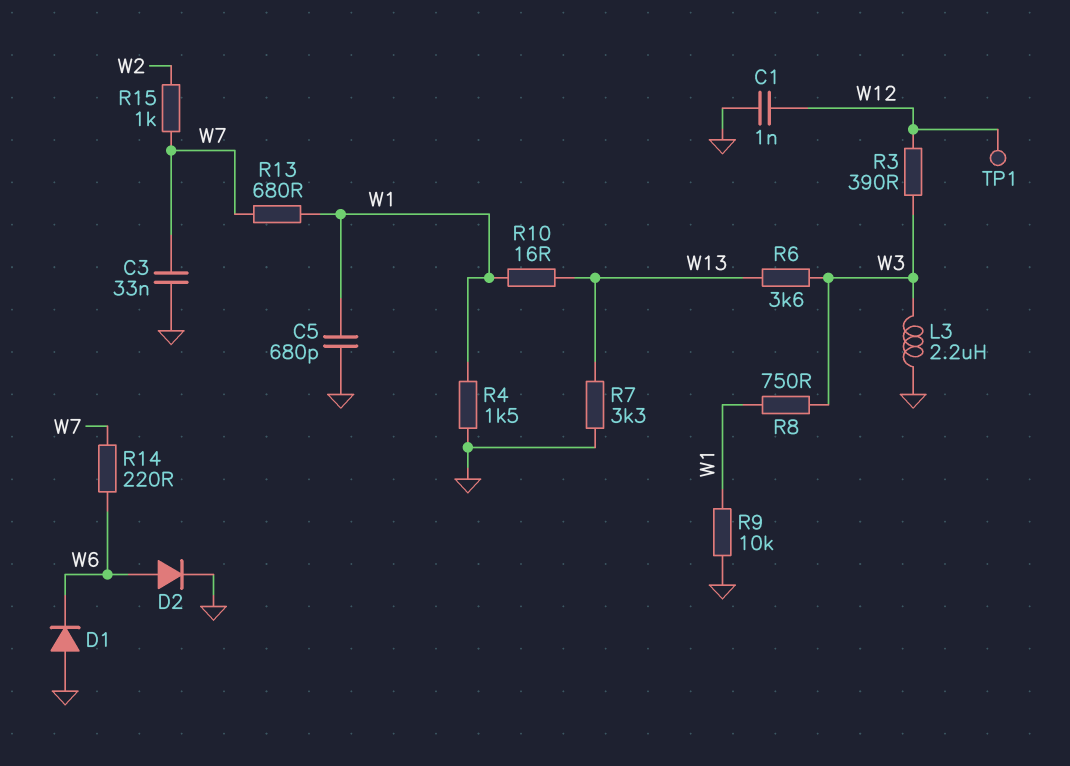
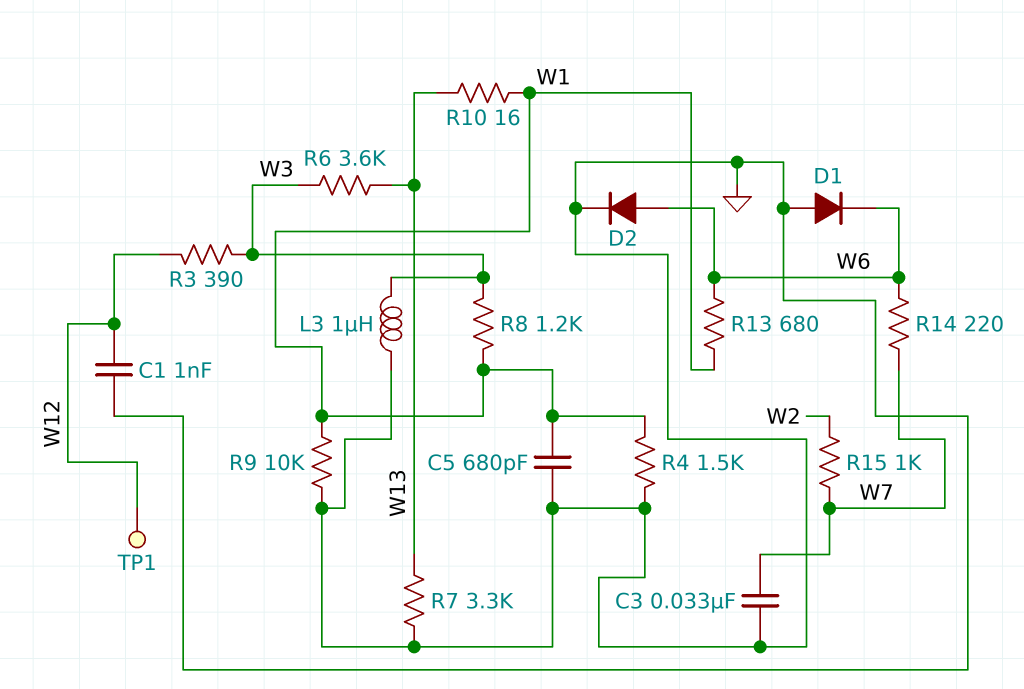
L3: 2.2uH (GND, W3) -> 1uH (GND, W3)
R8: 750 (W1, W3) -> 1.2k (W1, W3)
R13: 680 (W1, W7) -> 680 (W1, W6)

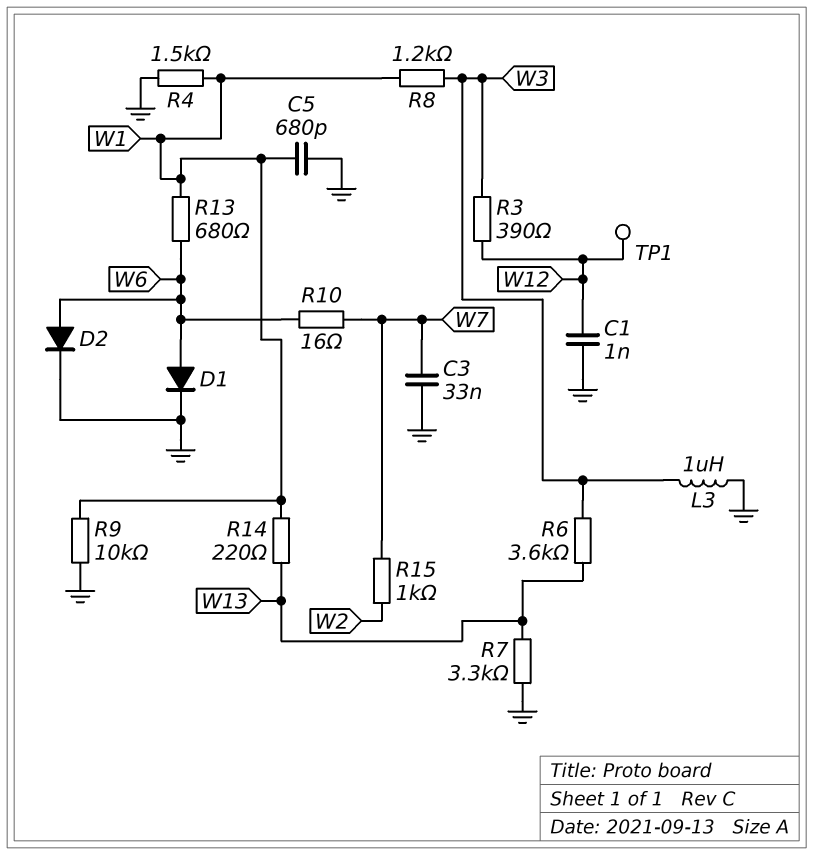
D1: diode (A GND, K W6) -> diode (A W6, K GND)
R10: 16 (W1, W13) -> 16 (W6, W7)
R14: 220 (W6, W7) -> 220 (W1, W13)

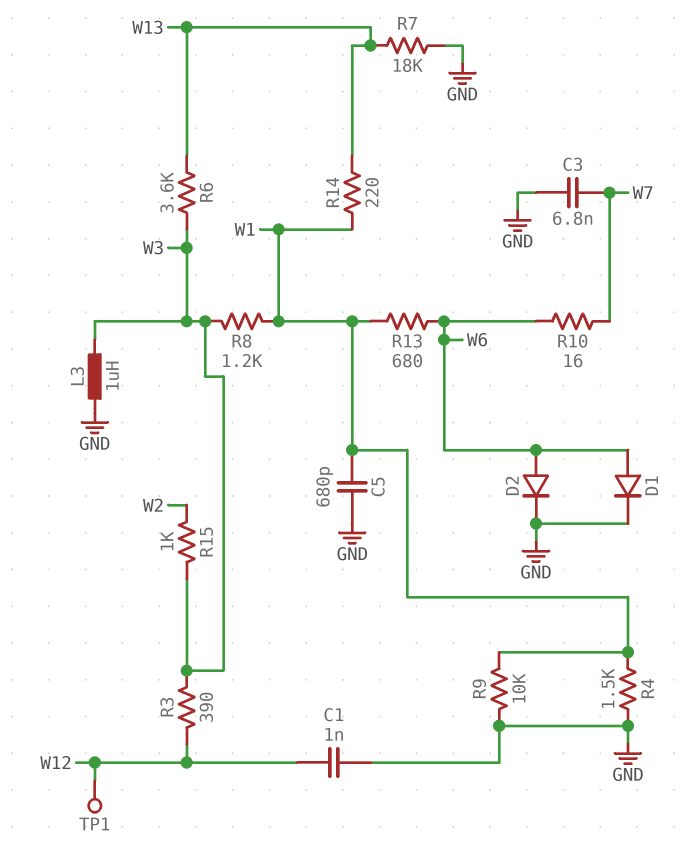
C3: 33nF (GND, W7) -> 6.8nF (GND, W7)
R7: 3.3k (GND, W13) -> 18k (GND, W13)
R15: 1k (W2, W7) -> 1k (W2, W3)

